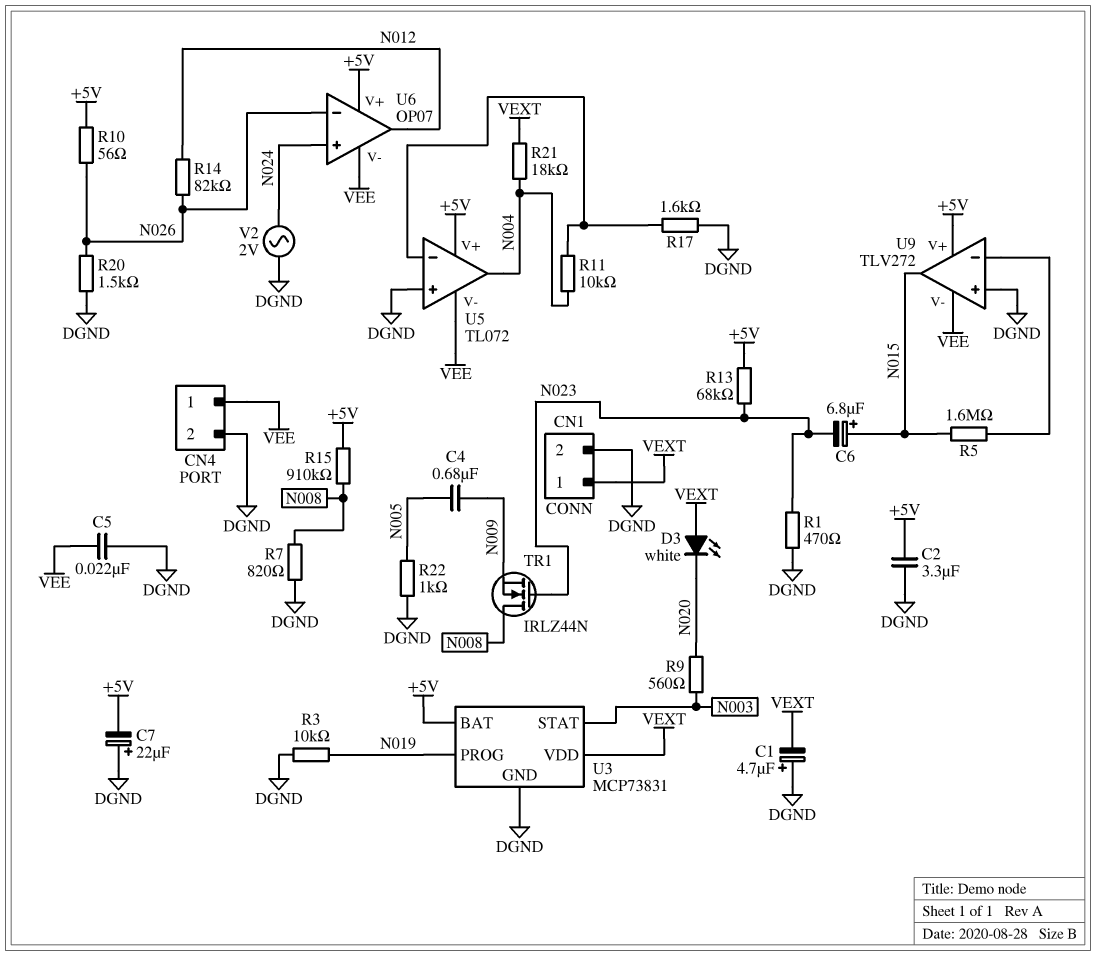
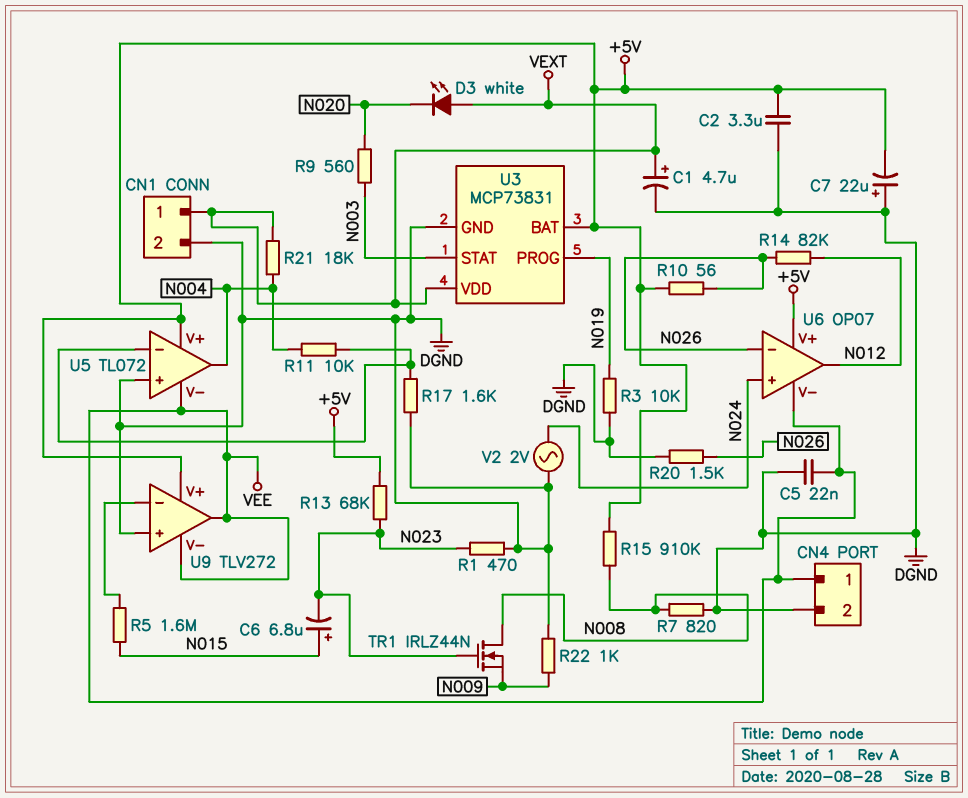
C1: 4.7uF (plus DGND, minus VEXT) -> 4.7uF (plus VEXT, minus DGND)
C4: 680nF (N005, N009) -> none
R22: 1k (DGND, N005) -> 1k (DGND, N009)
U9 pin out: N015 -> VEE

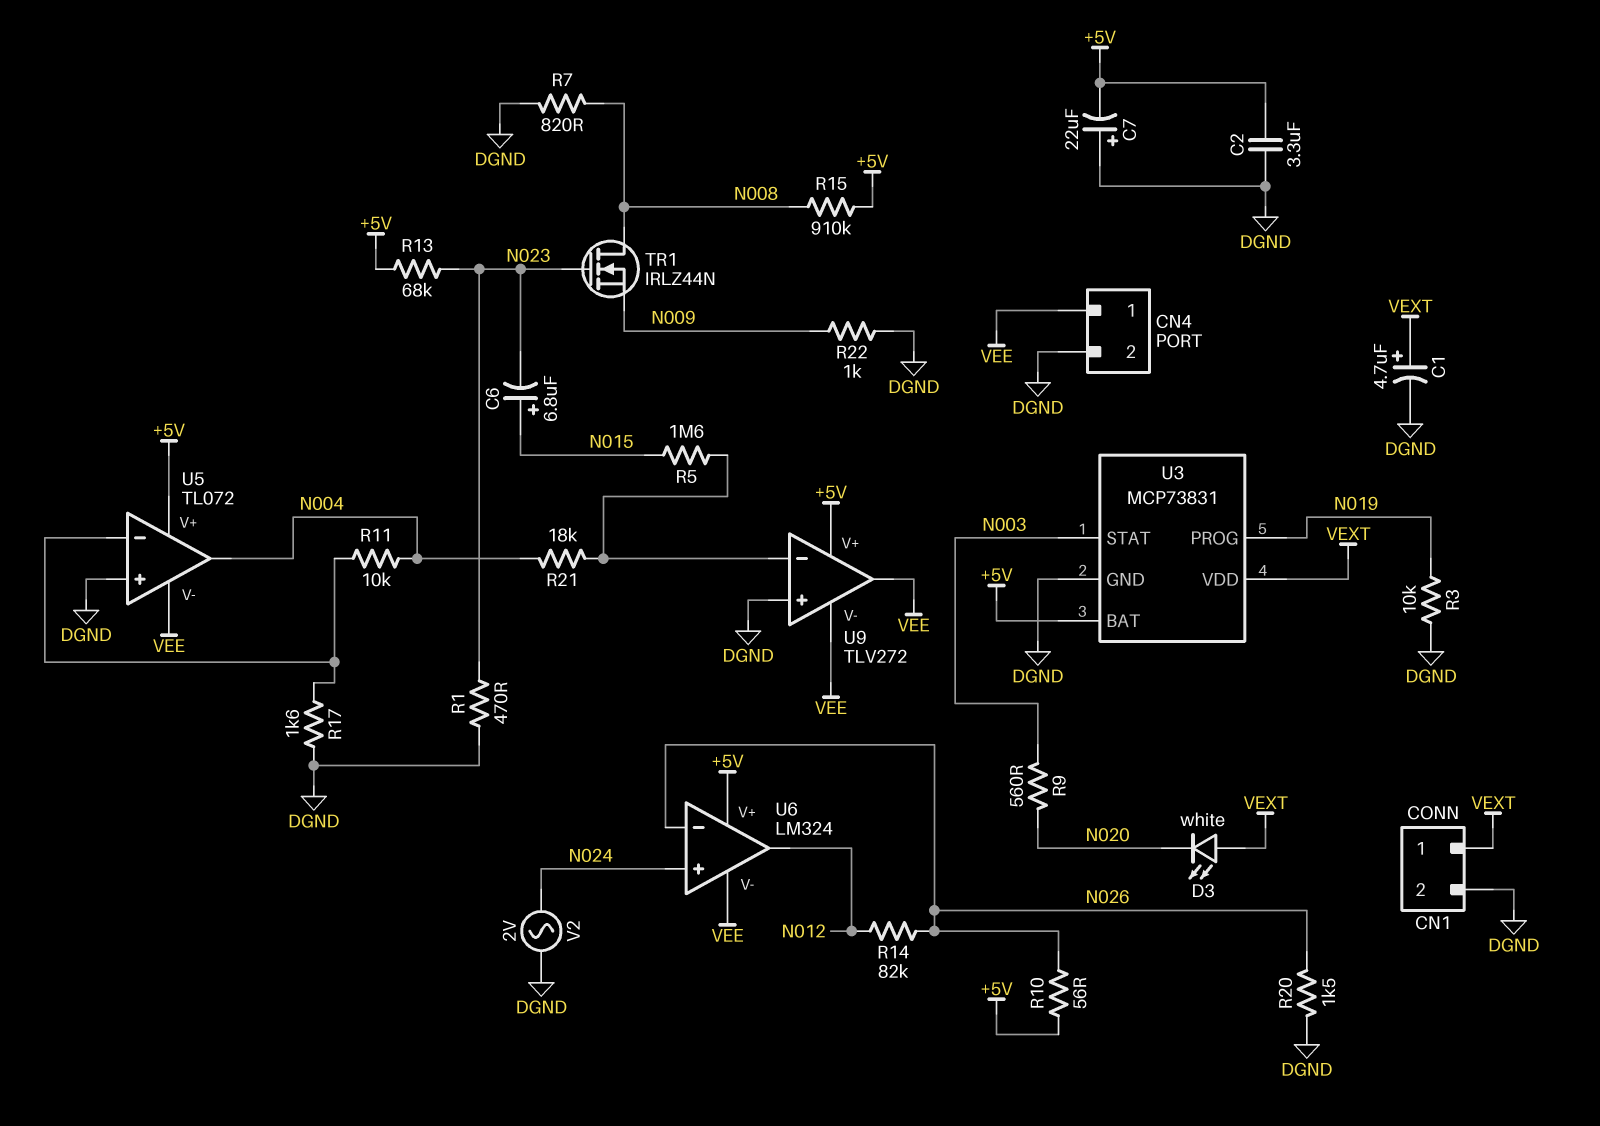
C5: 22nF (DGND, VEE) -> none
R21: 18k (N004, VEXT) -> 18k (N004, U9/in-)
U6: OP07 -> LM324

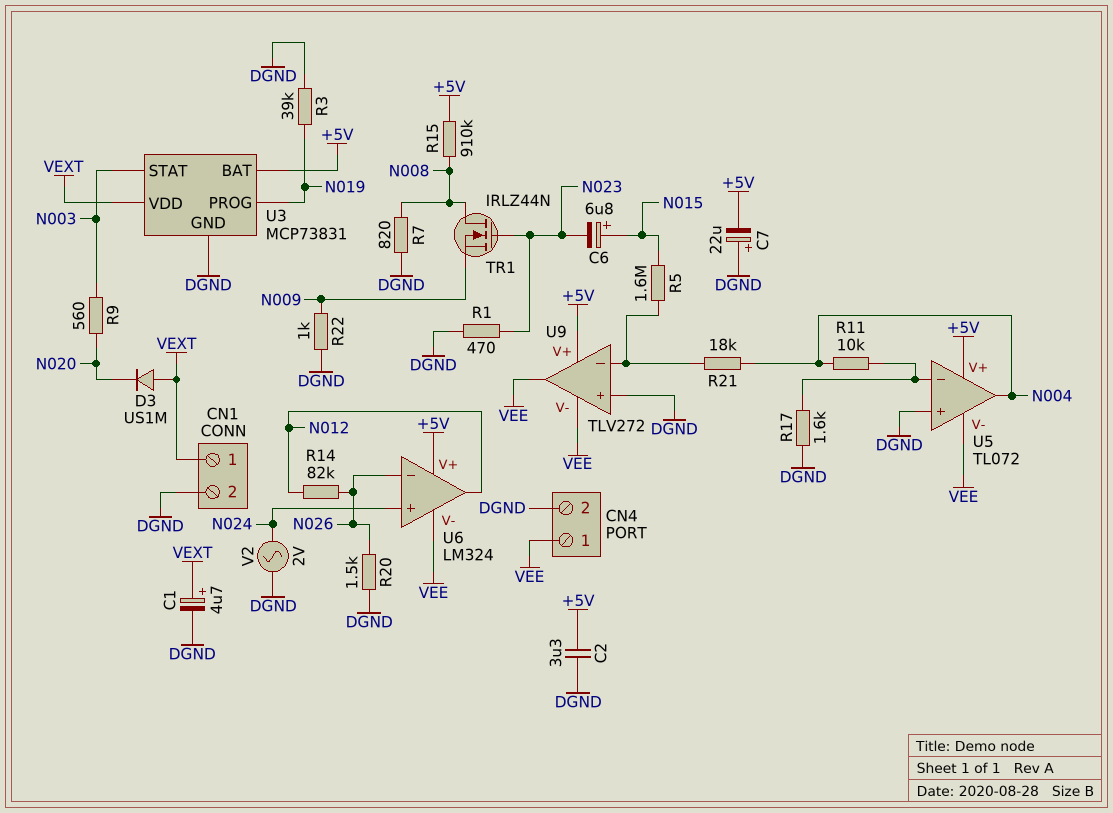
D3: LED white (A VEXT, K N020) -> diode US1M (A VEXT, K N020)
R3: 10k (DGND, N019) -> 39k (DGND, N019)
R10: 56 (+5V, N026) -> none
R13: 68k (+5V, N023) -> none

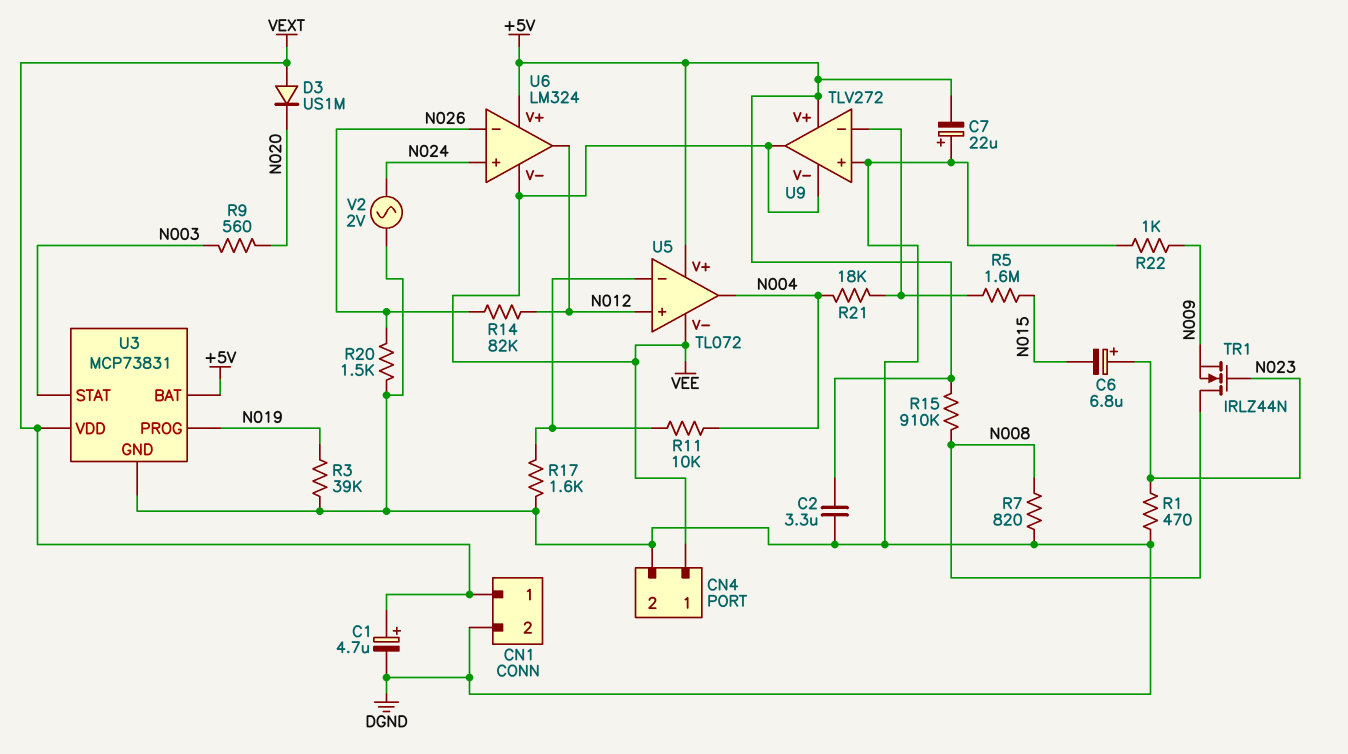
C6: 6.8uF (plus N015, minus N023) -> 6.8uF (plus N023, minus N015)
U5 pin in+: DGND -> N012

